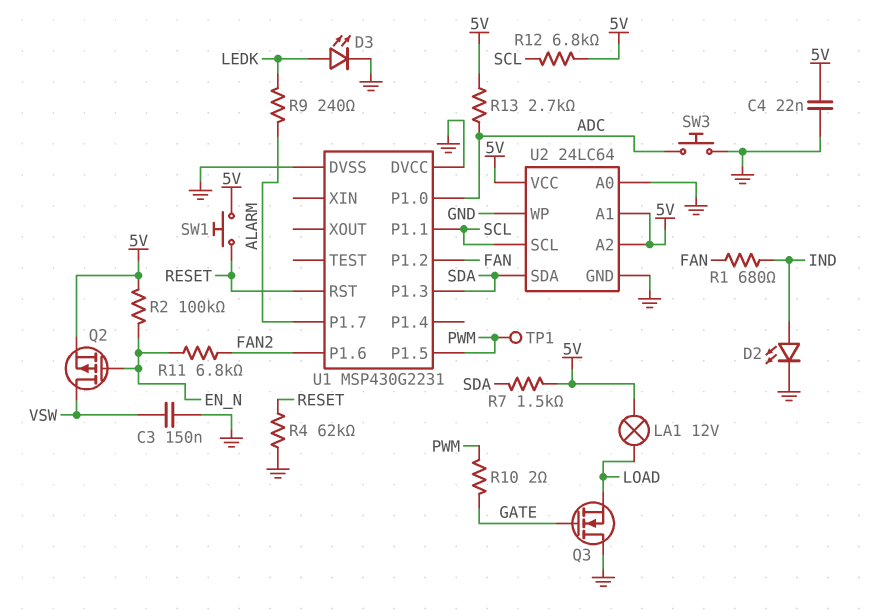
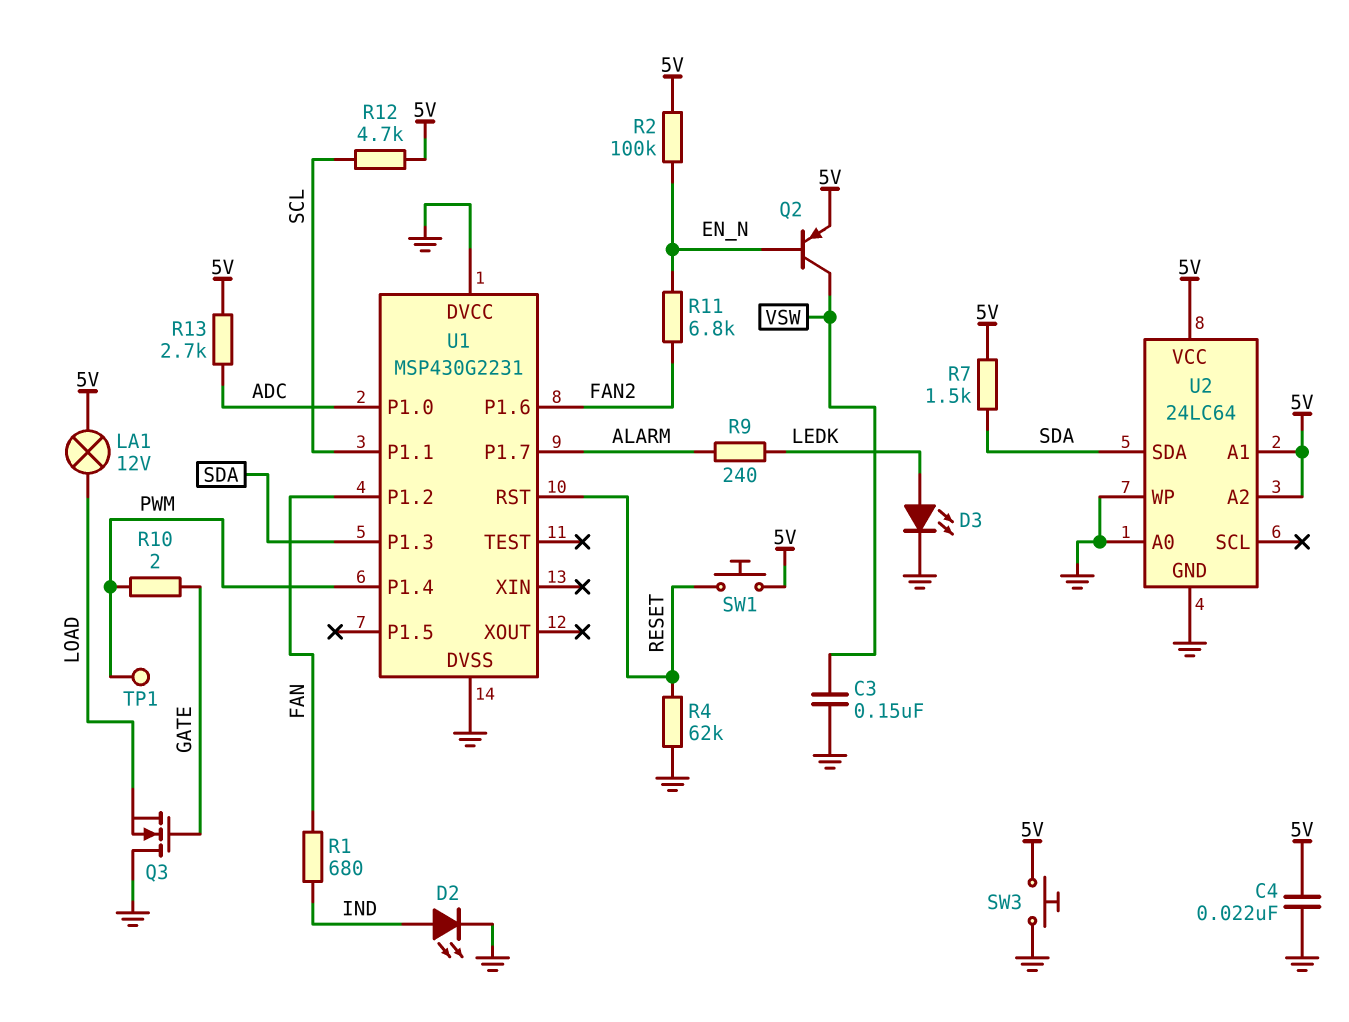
Q2: PMOS (G EN_N, D VSW, S 5V) -> PNP (B EN_N, C VSW, E 5V)
R12: 6.8k (5V, SCL) -> 4.7k (5V, SCL)
SW3: button (ADC, GND) -> button (5V, GND)
U1 pin P1.4: none -> PWM
U1 pin P1.5: PWM -> none
U2 pin SCL: SCL -> none

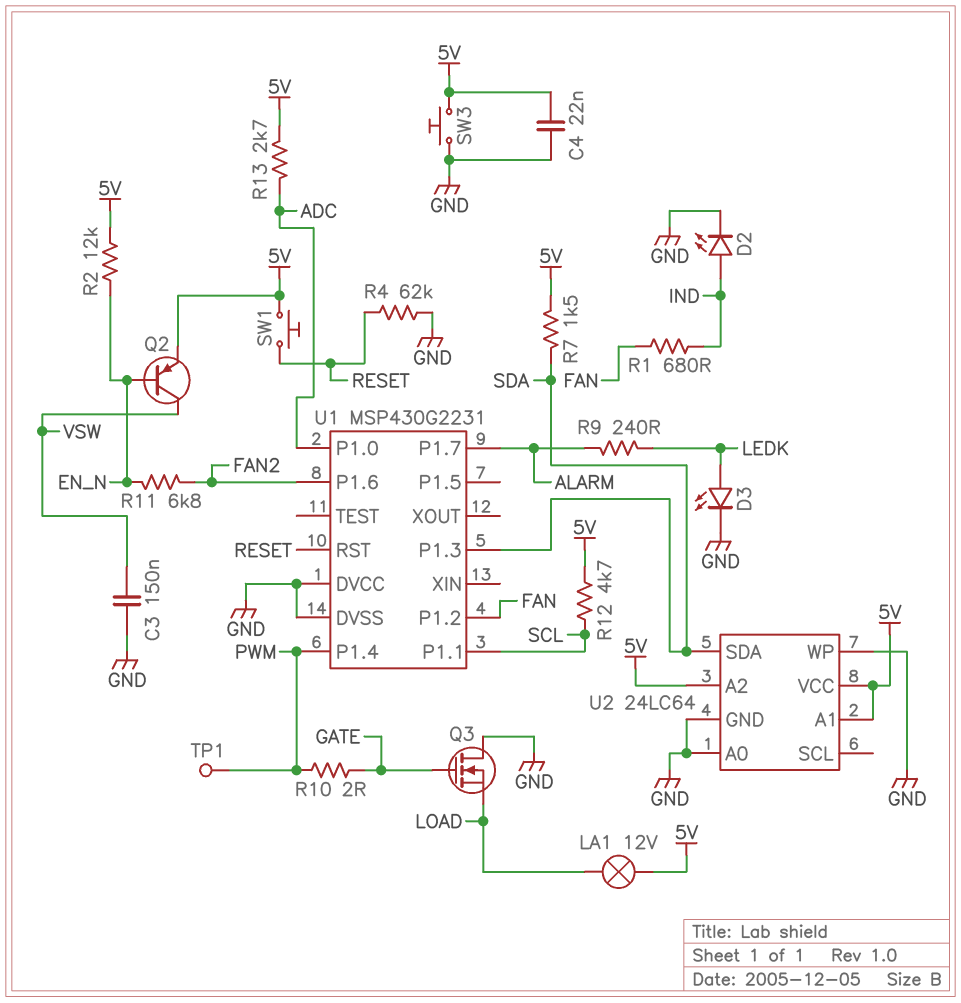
R2: 100k (5V, EN_N) -> 12k (5V, EN_N)

